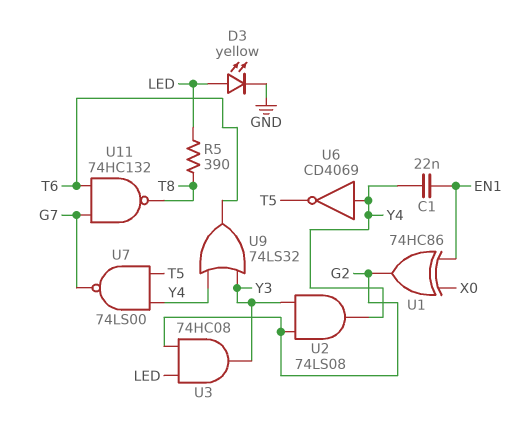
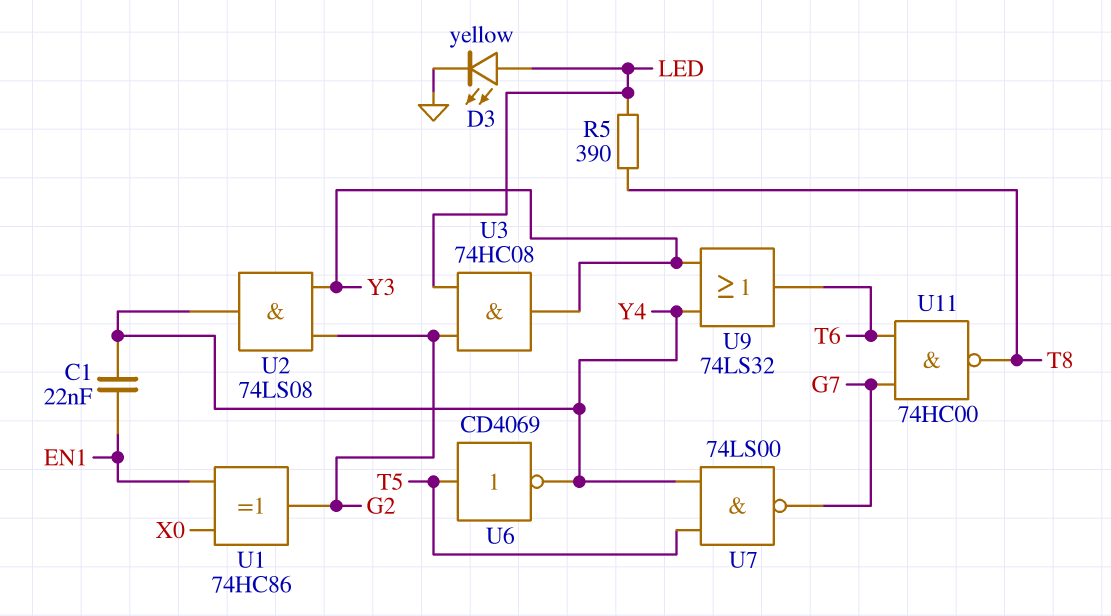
U6: NOT CD4069 (in Y4, out T5) -> NOT CD4069 (in T5, out Y4)
U11: NAND 74HC132 (in G7, in T6, out T8) -> NAND 74HC00 (in G7, in T6, out T8)

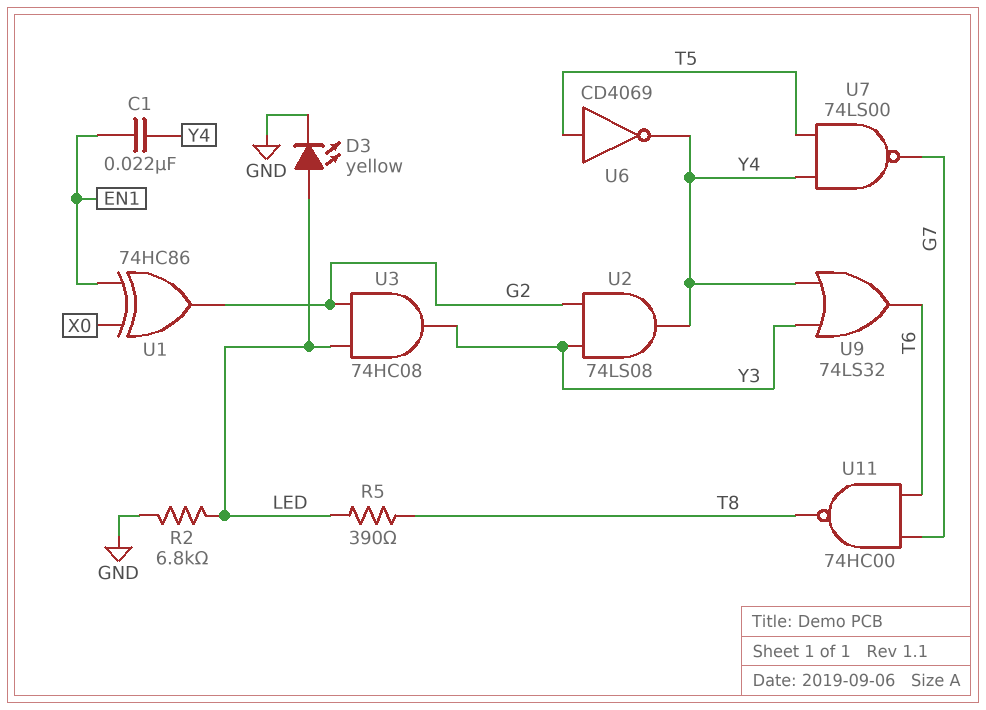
R2: none -> 6.8k (GND, LED)

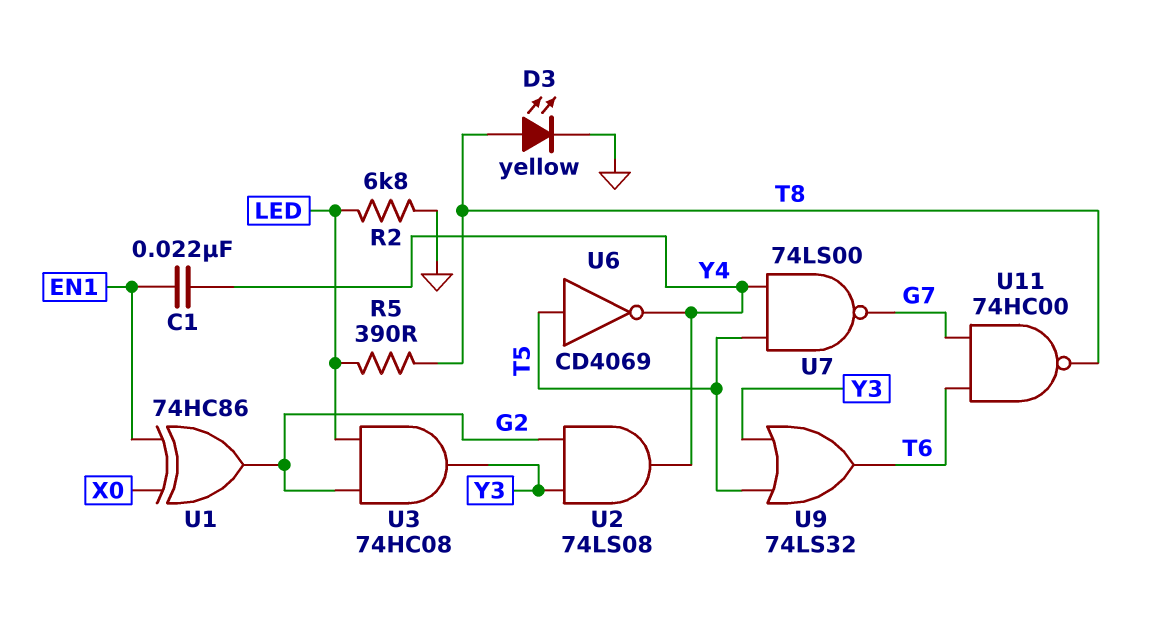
D3: LED yellow (A LED, K GND) -> LED yellow (A T8, K GND)
U9: OR 74LS32 (in Y3, in Y4, out T6) -> OR 74LS32 (in T5, in Y3, out T6)

